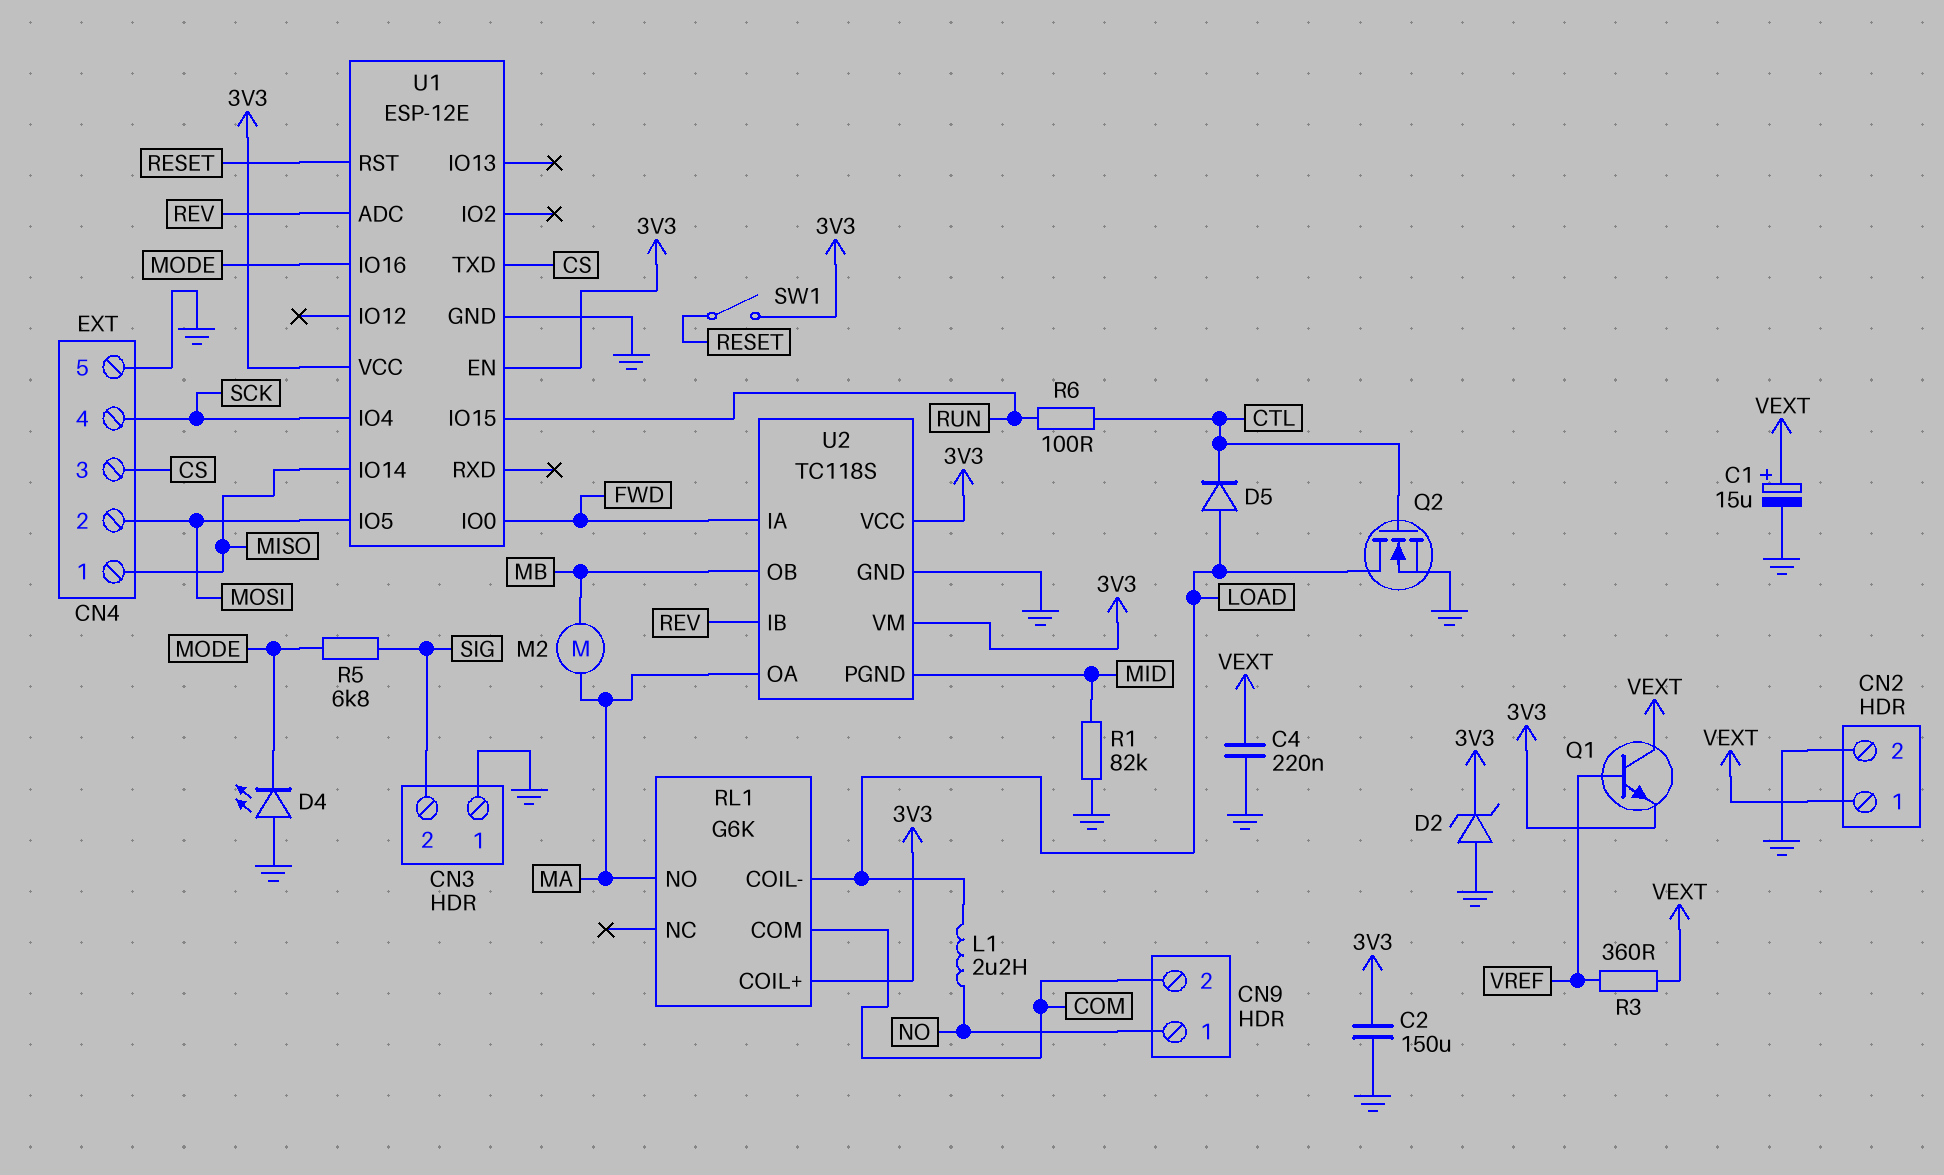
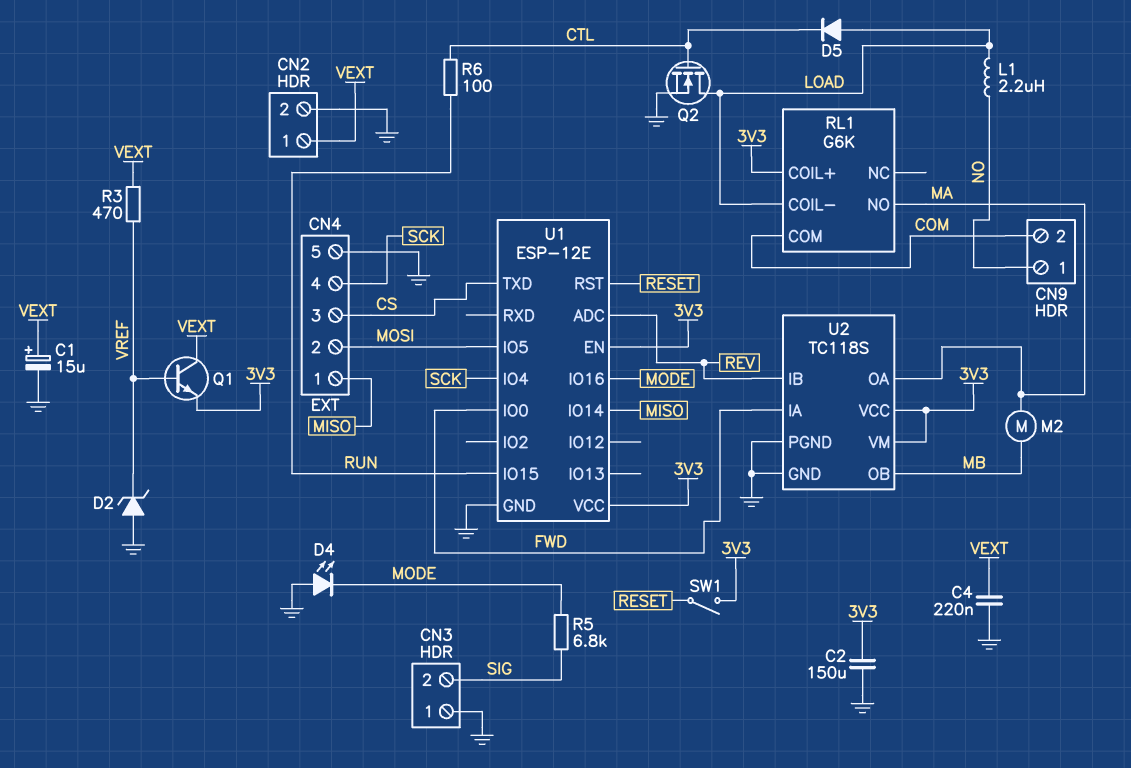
D2: zener (A GND, K 3V3) -> zener (A GND, K VREF)
R1: 82k (GND, MID) -> none
R3: 360 (VEXT, VREF) -> 470 (VEXT, VREF)
U2 pin PGND: MID -> GND

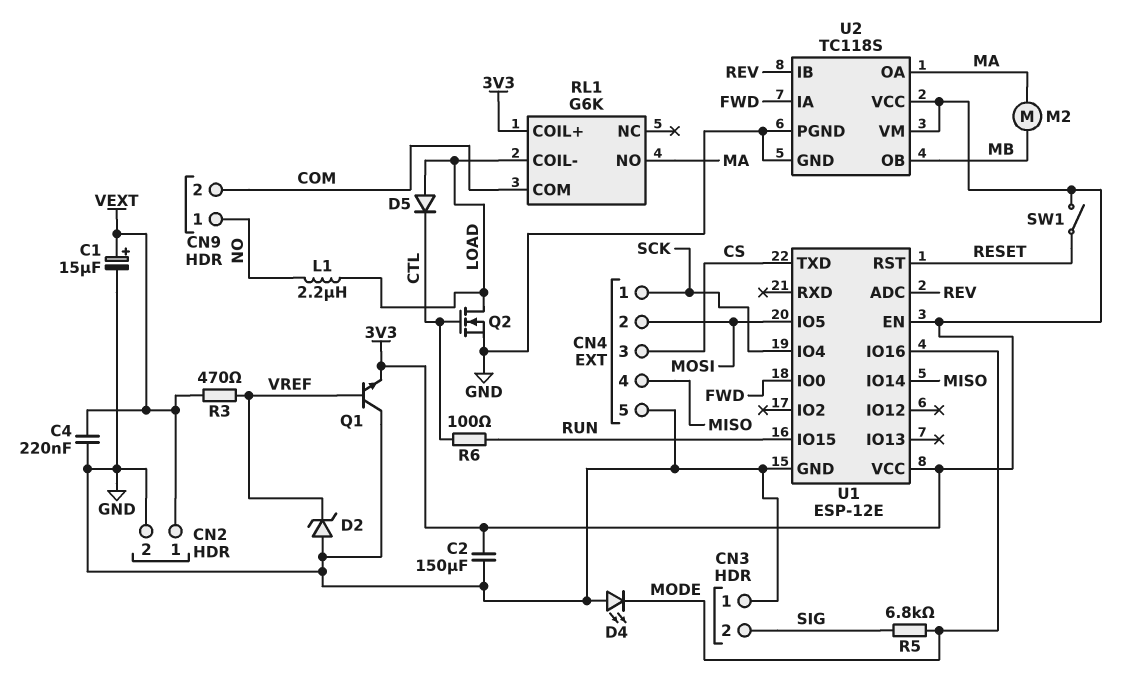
CN4 pin 1: MISO -> SCK
CN4 pin 4: SCK -> MISO
Q1: NPN (B VREF, C VEXT, E 3V3) -> NPN (B VREF, C GND, E 3V3)

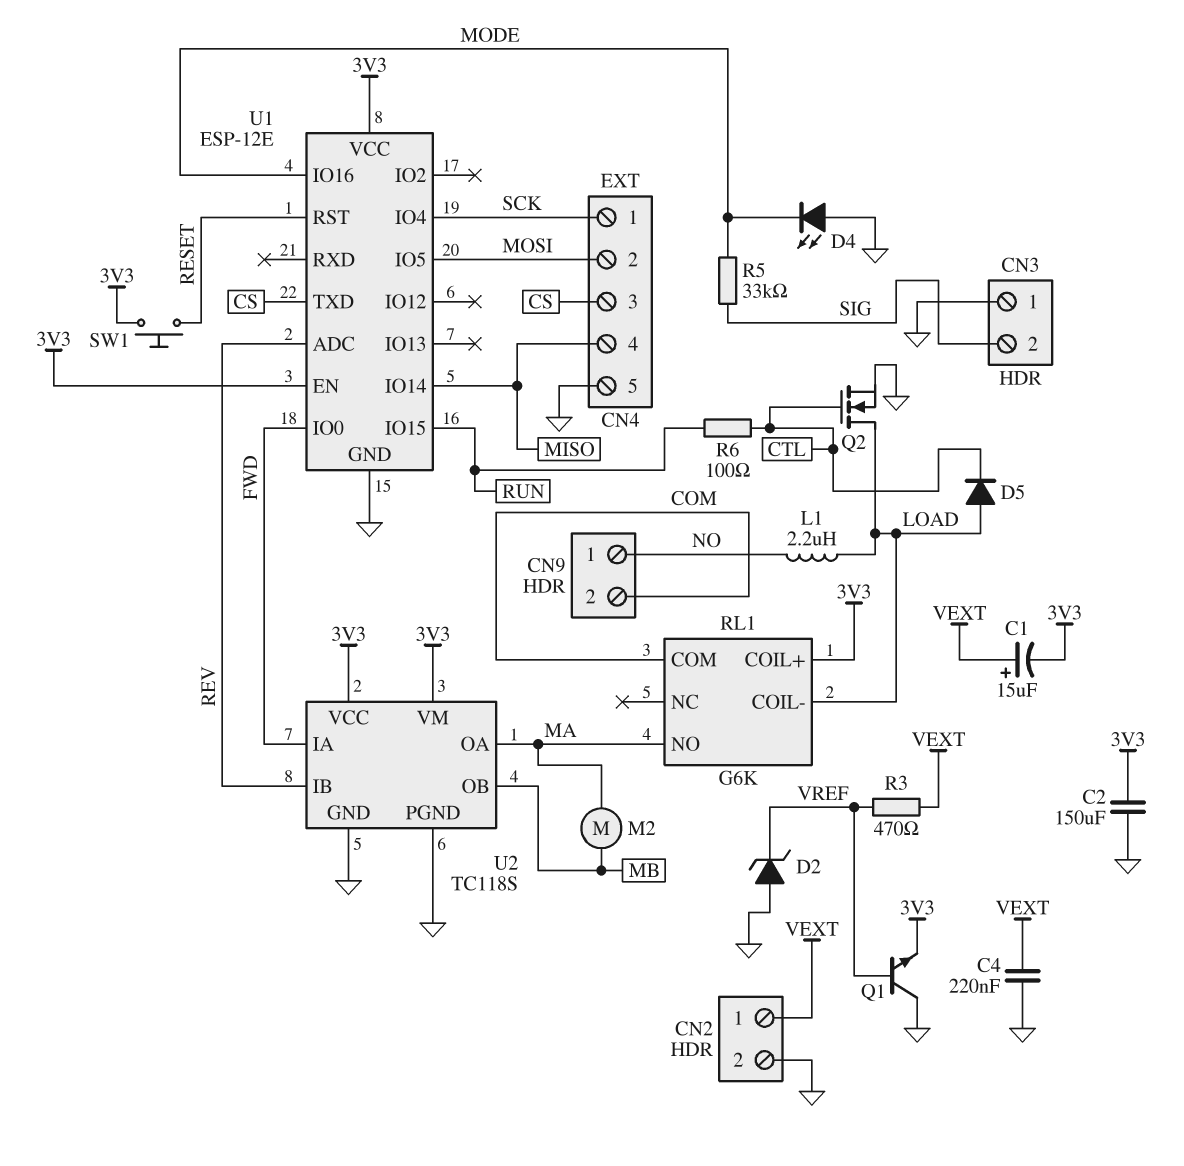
C1: 15uF (plus VEXT, minus GND) -> 15uF (plus VEXT, minus 3V3)
R5: 6.8k (MODE, SIG) -> 33k (MODE, SIG)
SW1: switch (3V3, RESET) -> button (3V3, RESET)

